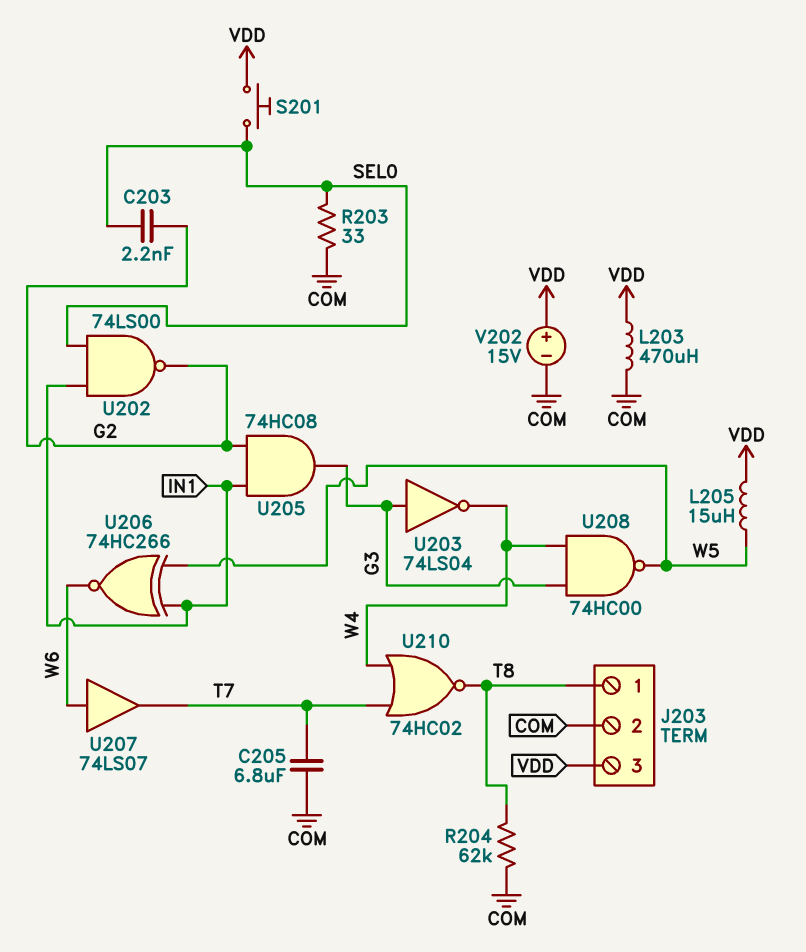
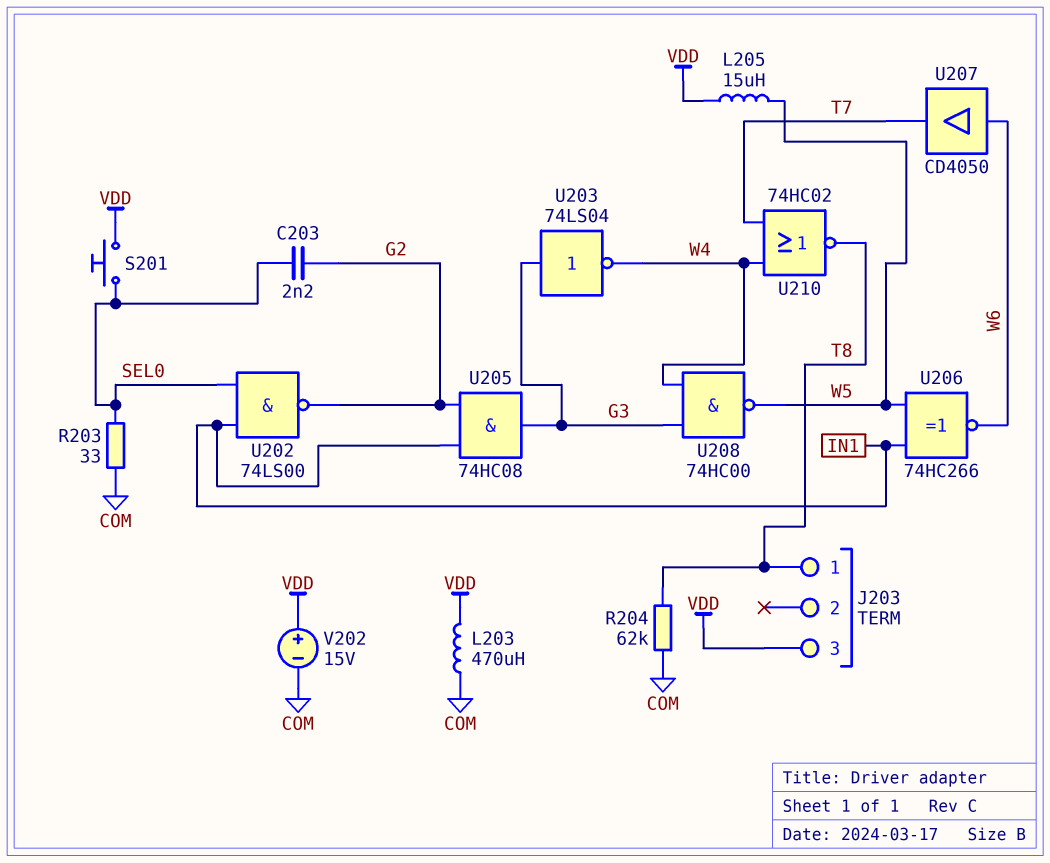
C205: 6.8uF (COM, T7) -> none
J203 pin 2: COM -> none
U207: buffer 74LS07 (in W6, out T7) -> buffer CD4050 (in W6, out T7)

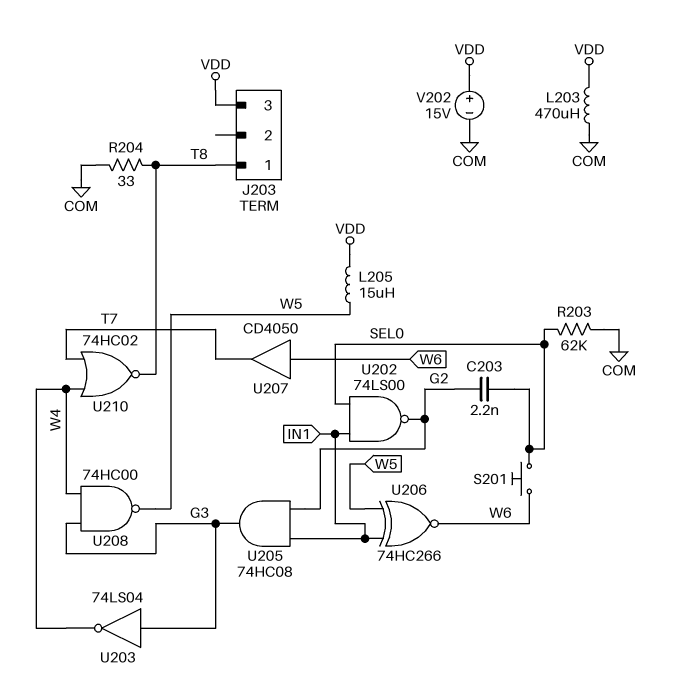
R203: 33 (COM, SEL0) -> 62k (COM, SEL0)
R204: 62k (COM, T8) -> 33 (COM, T8)
S201: button (SEL0, VDD) -> button (SEL0, W6)

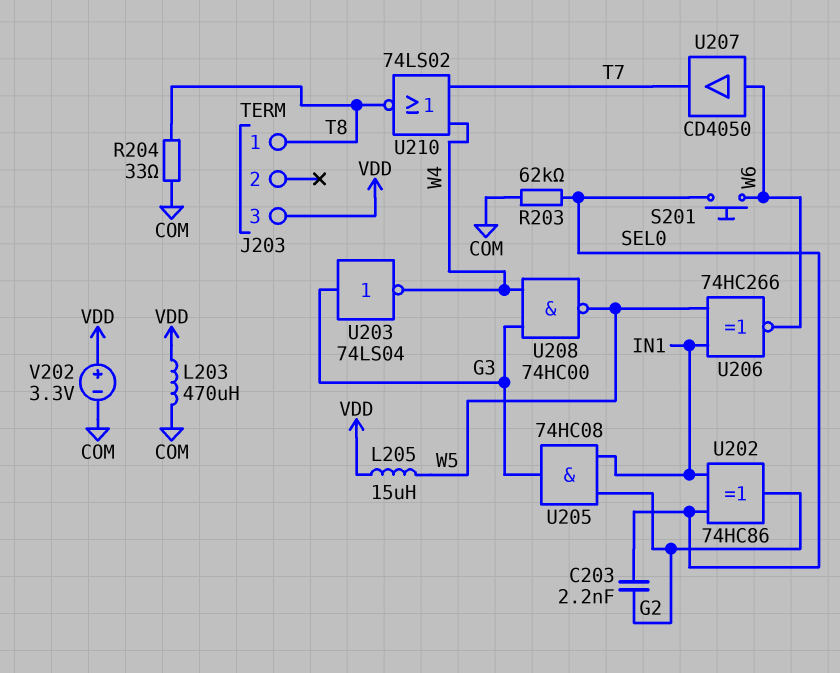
U202: NAND 74LS00 (in IN1, in SEL0, out G2) -> XOR 74HC86 (in IN1, in SEL0, out G2)
U210: NOR 74HC02 (in T7, in W4, out T8) -> NOR 74LS02 (in T7, in W4, out T8)
V202: 15V (plus VDD, minus COM) -> 3.3V (plus VDD, minus COM)

